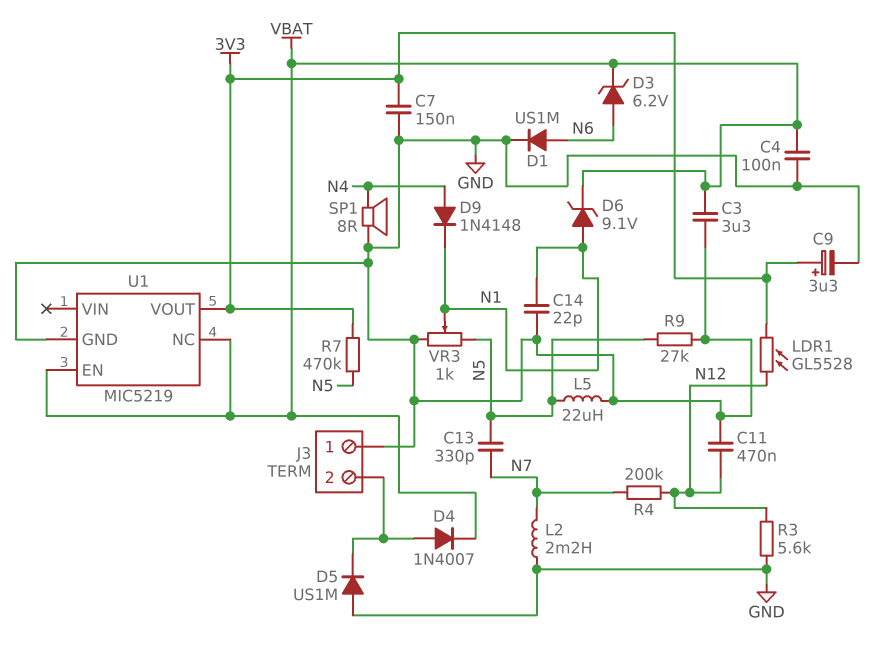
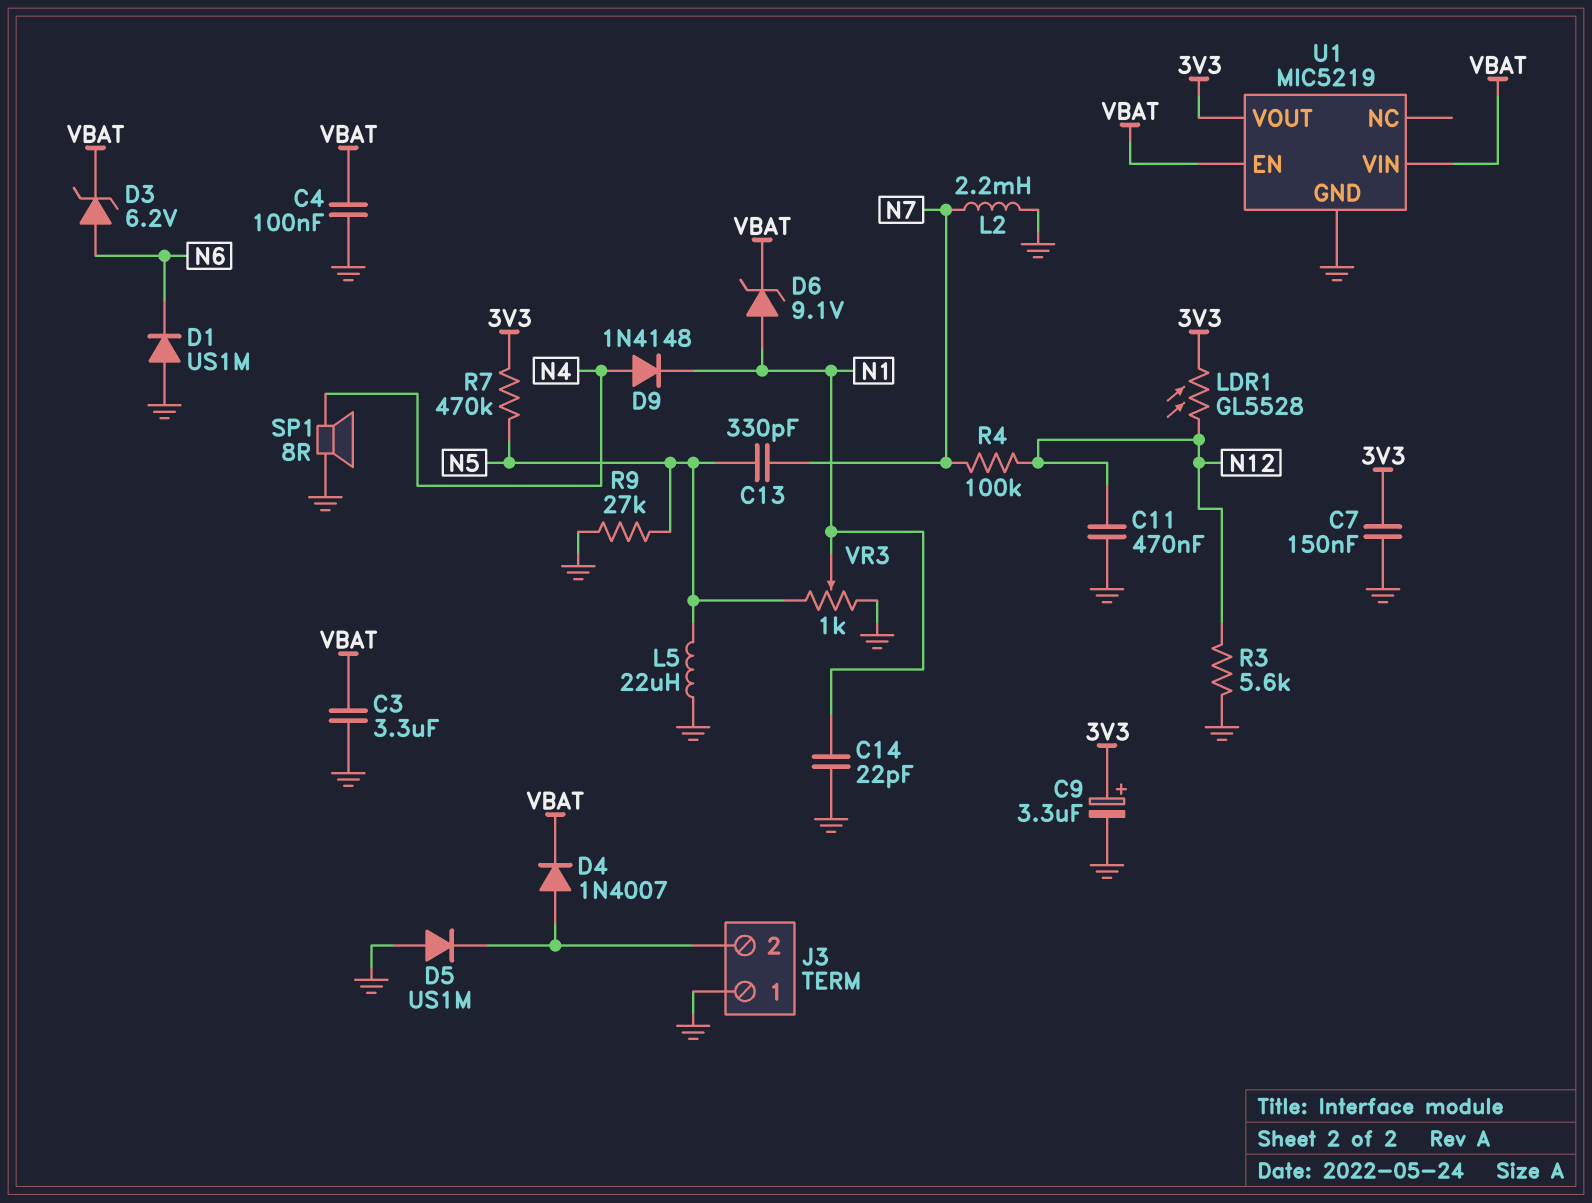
D1: diode US1M (A N6, K GND) -> diode US1M (A GND, K N6)
R4: 200k (N7, N12) -> 100k (N7, N12)
U1 pin NC: VBAT -> none
U1 pin VIN: none -> VBAT

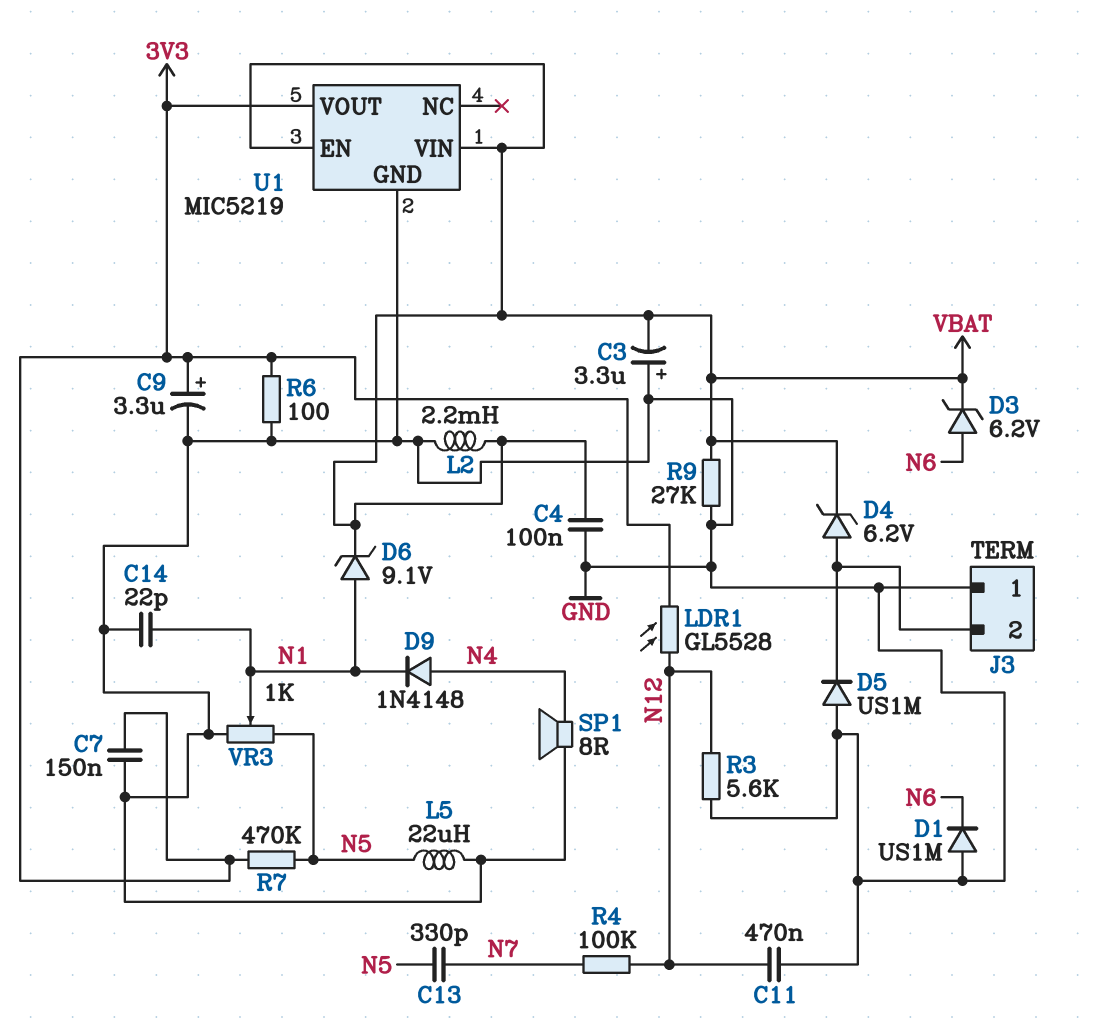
C3: 3.3uF (GND, VBAT) -> 3.3uF (plus GND, minus VBAT)
D4: diode 1N4007 (A J3/2, K VBAT) -> zener 6.2V (A J3/2, K VBAT)
L2: 2.2mH (GND, N7) -> 2.2mH (GND, VBAT)
R6: none -> 100 (3V3, GND)
R9: 27k (GND, N5) -> 27k (GND, VBAT)

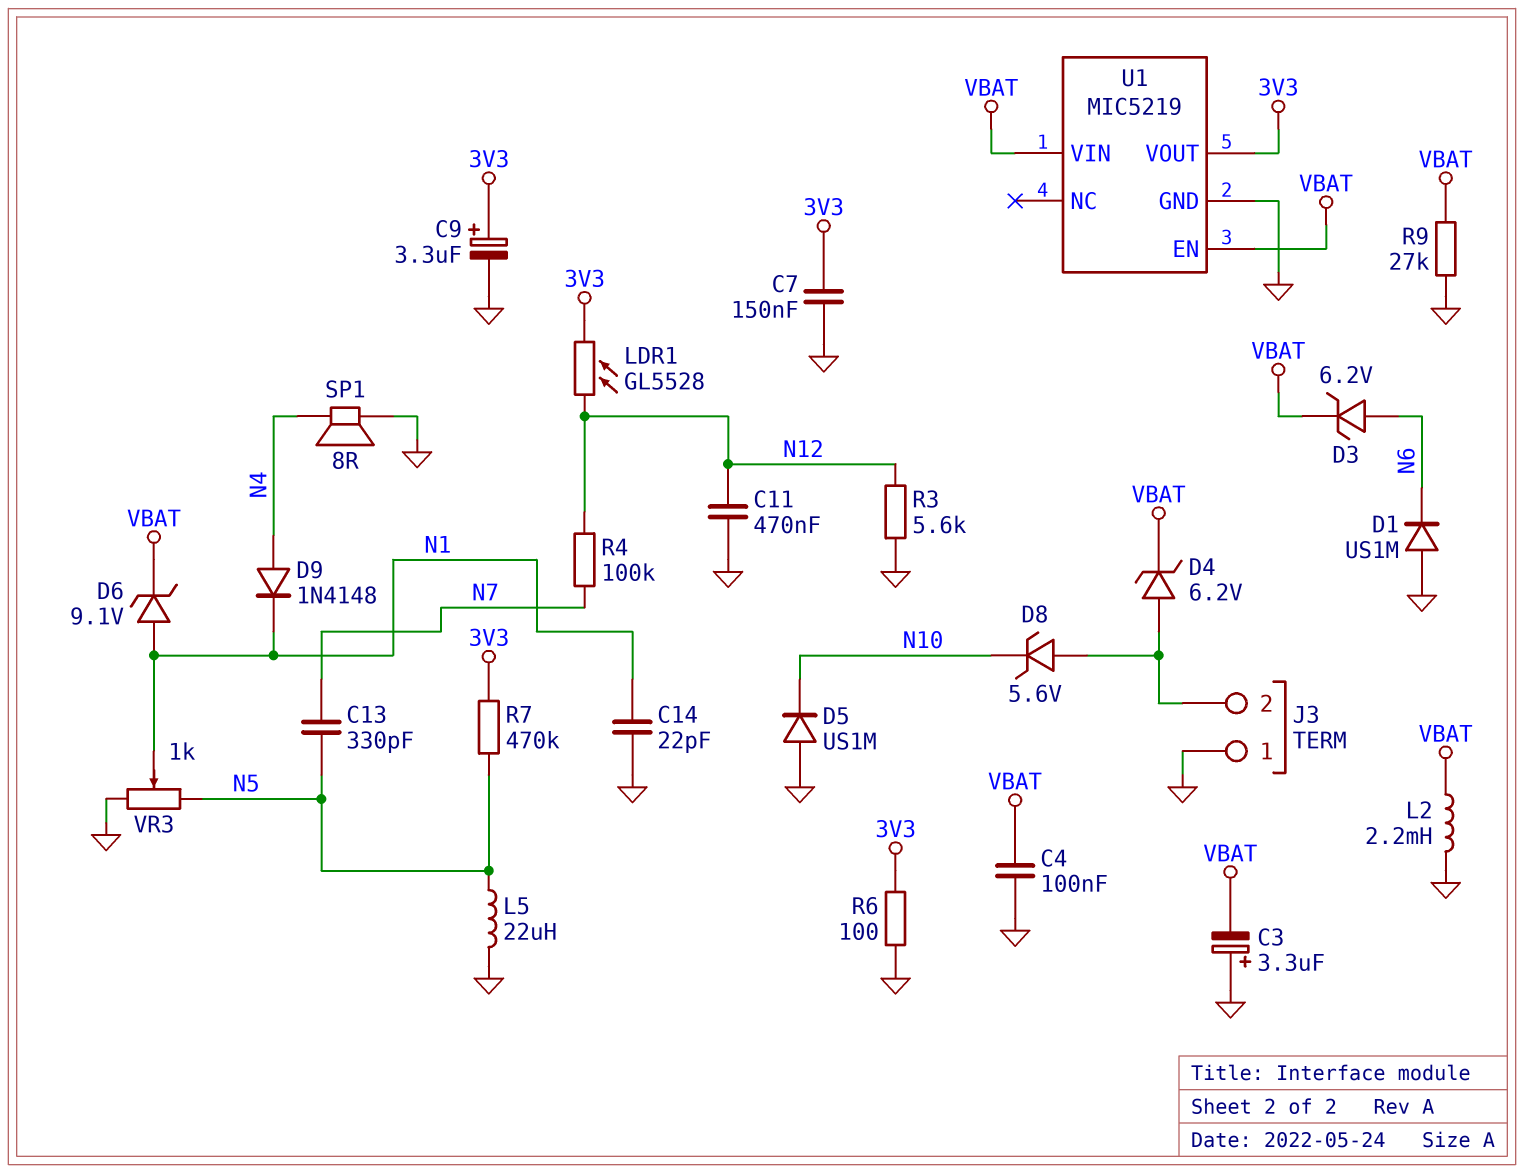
D5: diode US1M (A GND, K J3/2) -> diode US1M (A GND, K N10)
D8: none -> zener 5.6V (A J3/2, K N10)

